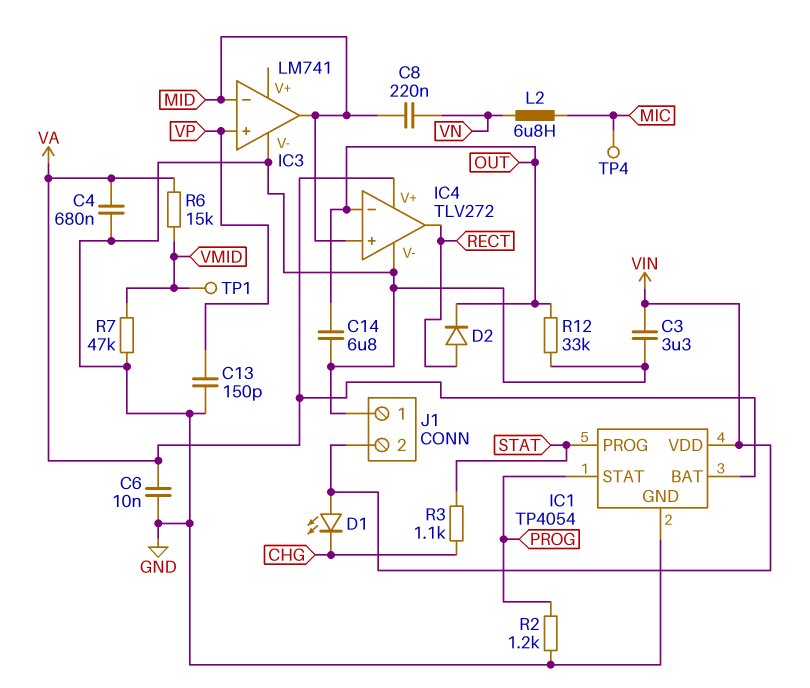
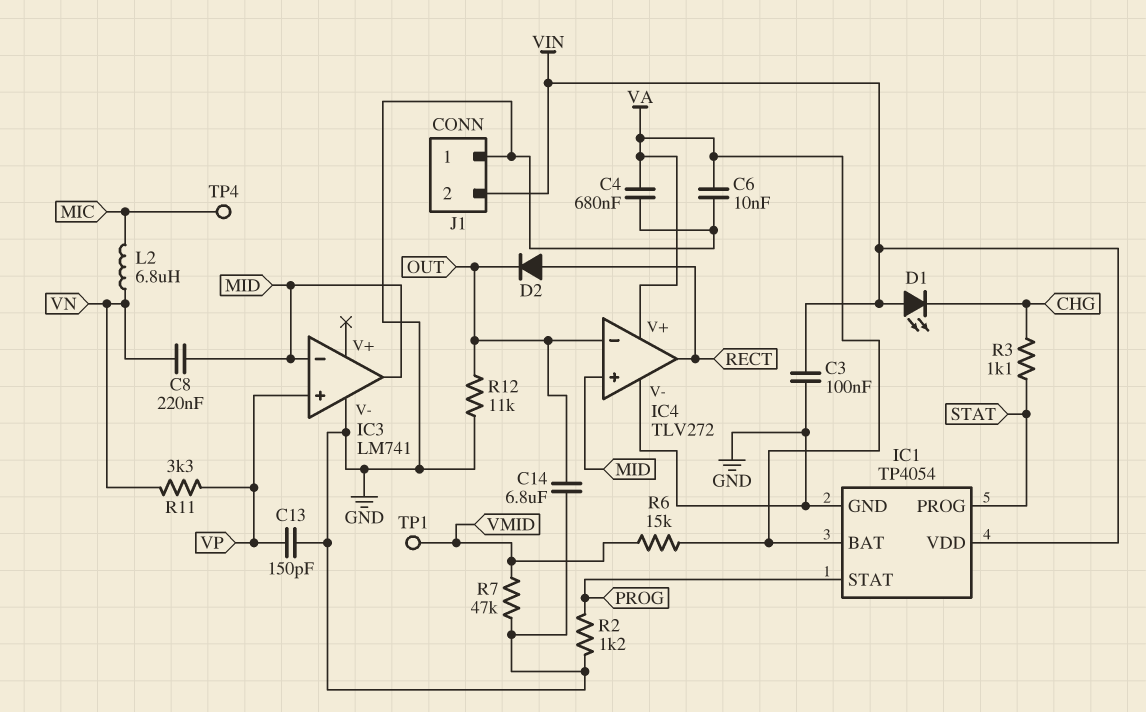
C3: 3.3uF (GND, VIN) -> 100nF (GND, VIN)
R11: none -> 3.3k (VN, VP)
R12: 33k (GND, OUT) -> 11k (GND, OUT)

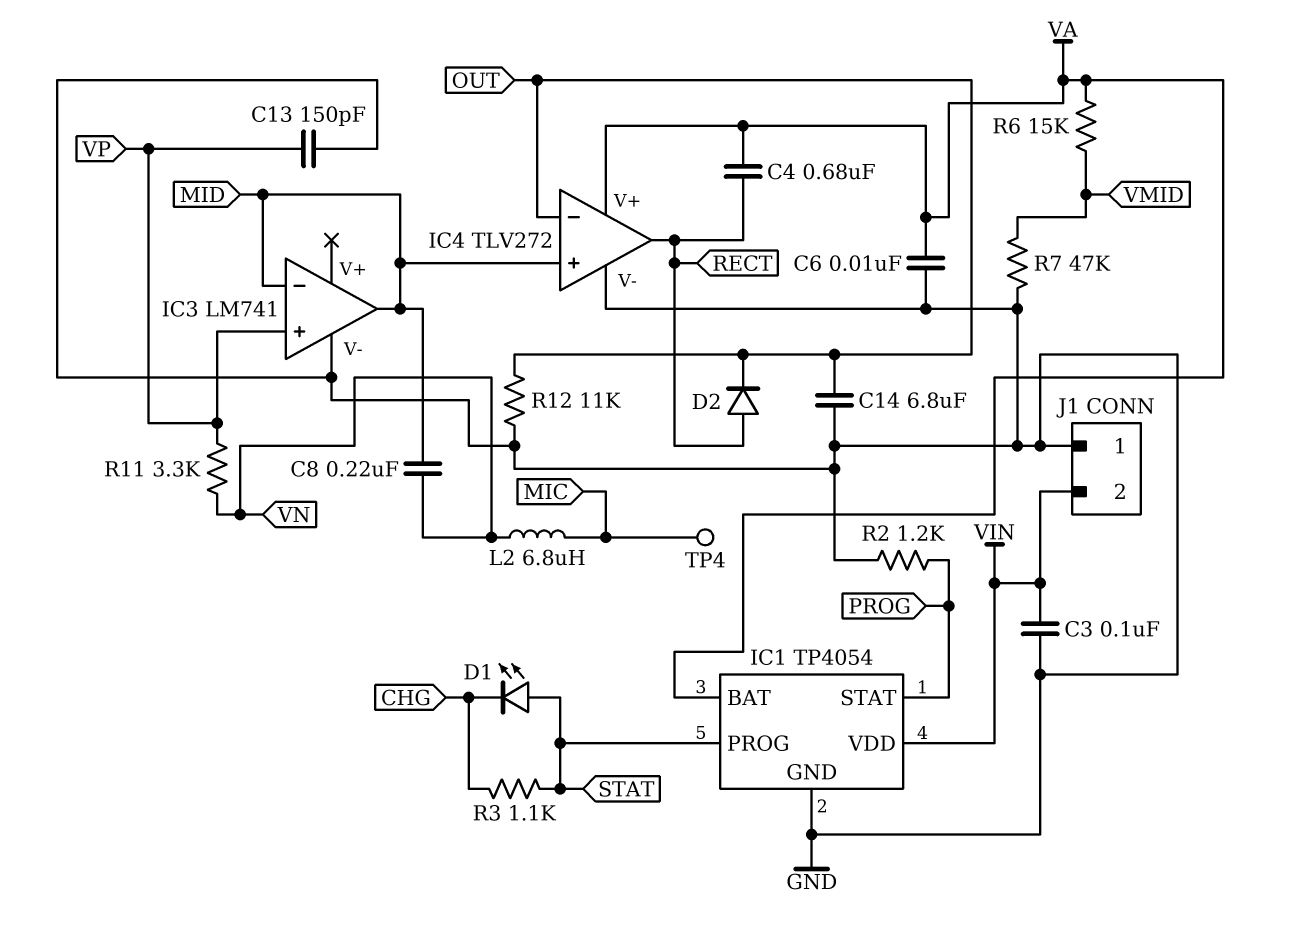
C4: 680nF (GND, VA) -> 680nF (RECT, VA)
D1: LED (A VIN, K CHG) -> LED (A STAT, K CHG)
TP1: test point (VMID) -> none

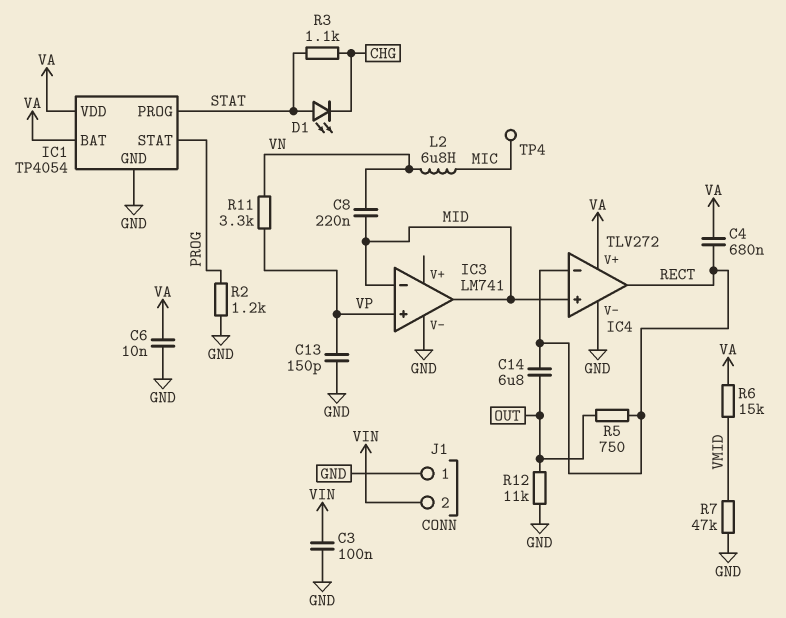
C14: 6.8uF (GND, OUT) -> 6.8uF (OUT, RECT)
D2: diode (A RECT, K OUT) -> none
IC1 pin VDD: VIN -> VA
IC4 pin in-: OUT -> RECT
R5: none -> 750 (OUT, RECT)

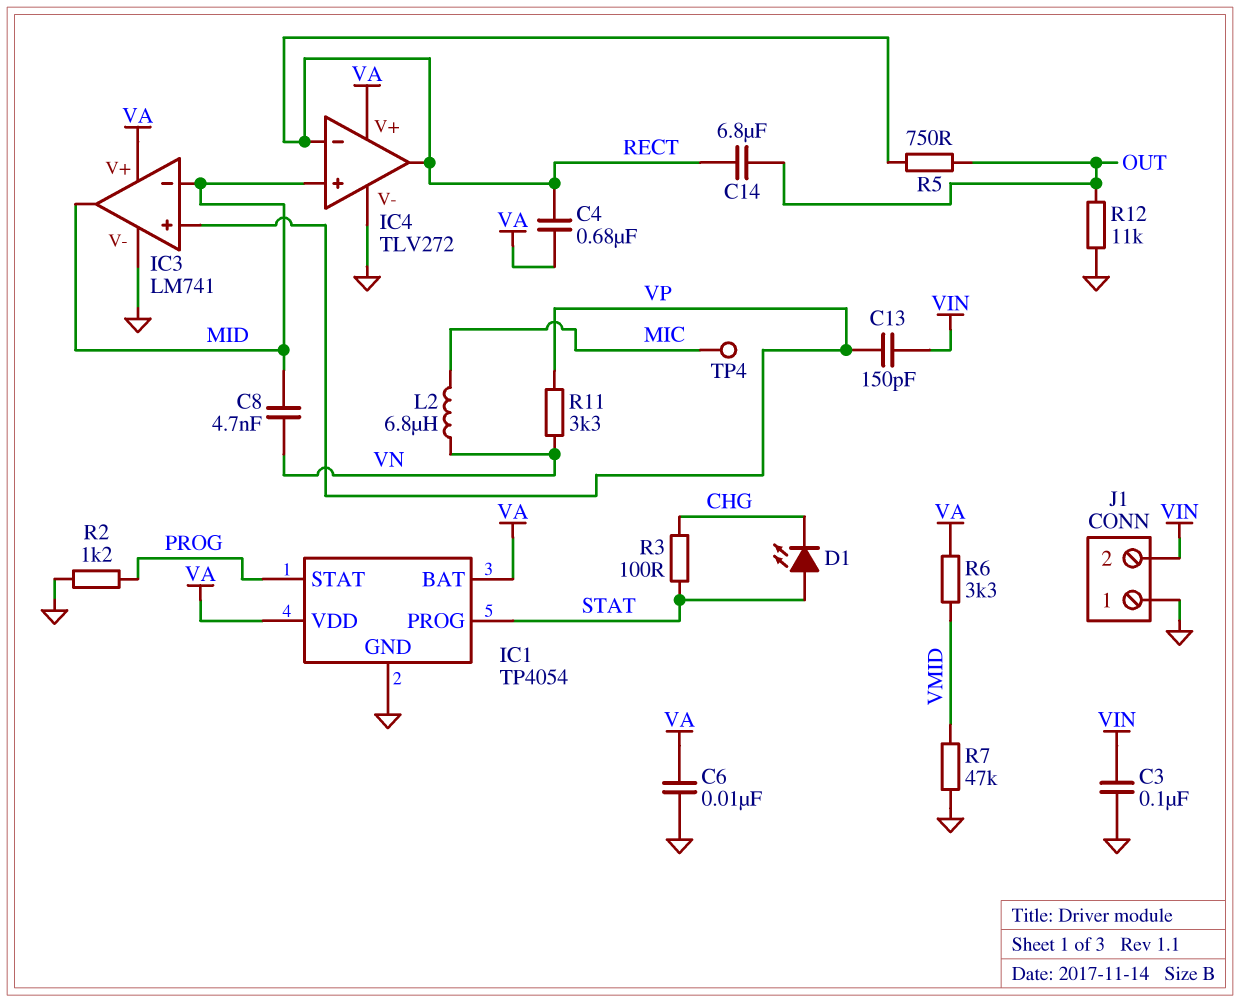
C8: 220nF (MID, VN) -> 4.7nF (MID, VN)
C13: 150pF (GND, VP) -> 150pF (VIN, VP)
IC3 pin V+: none -> VA
R3: 1.1k (CHG, STAT) -> 100 (CHG, STAT)
R6: 15k (VA, VMID) -> 3.3k (VA, VMID)

